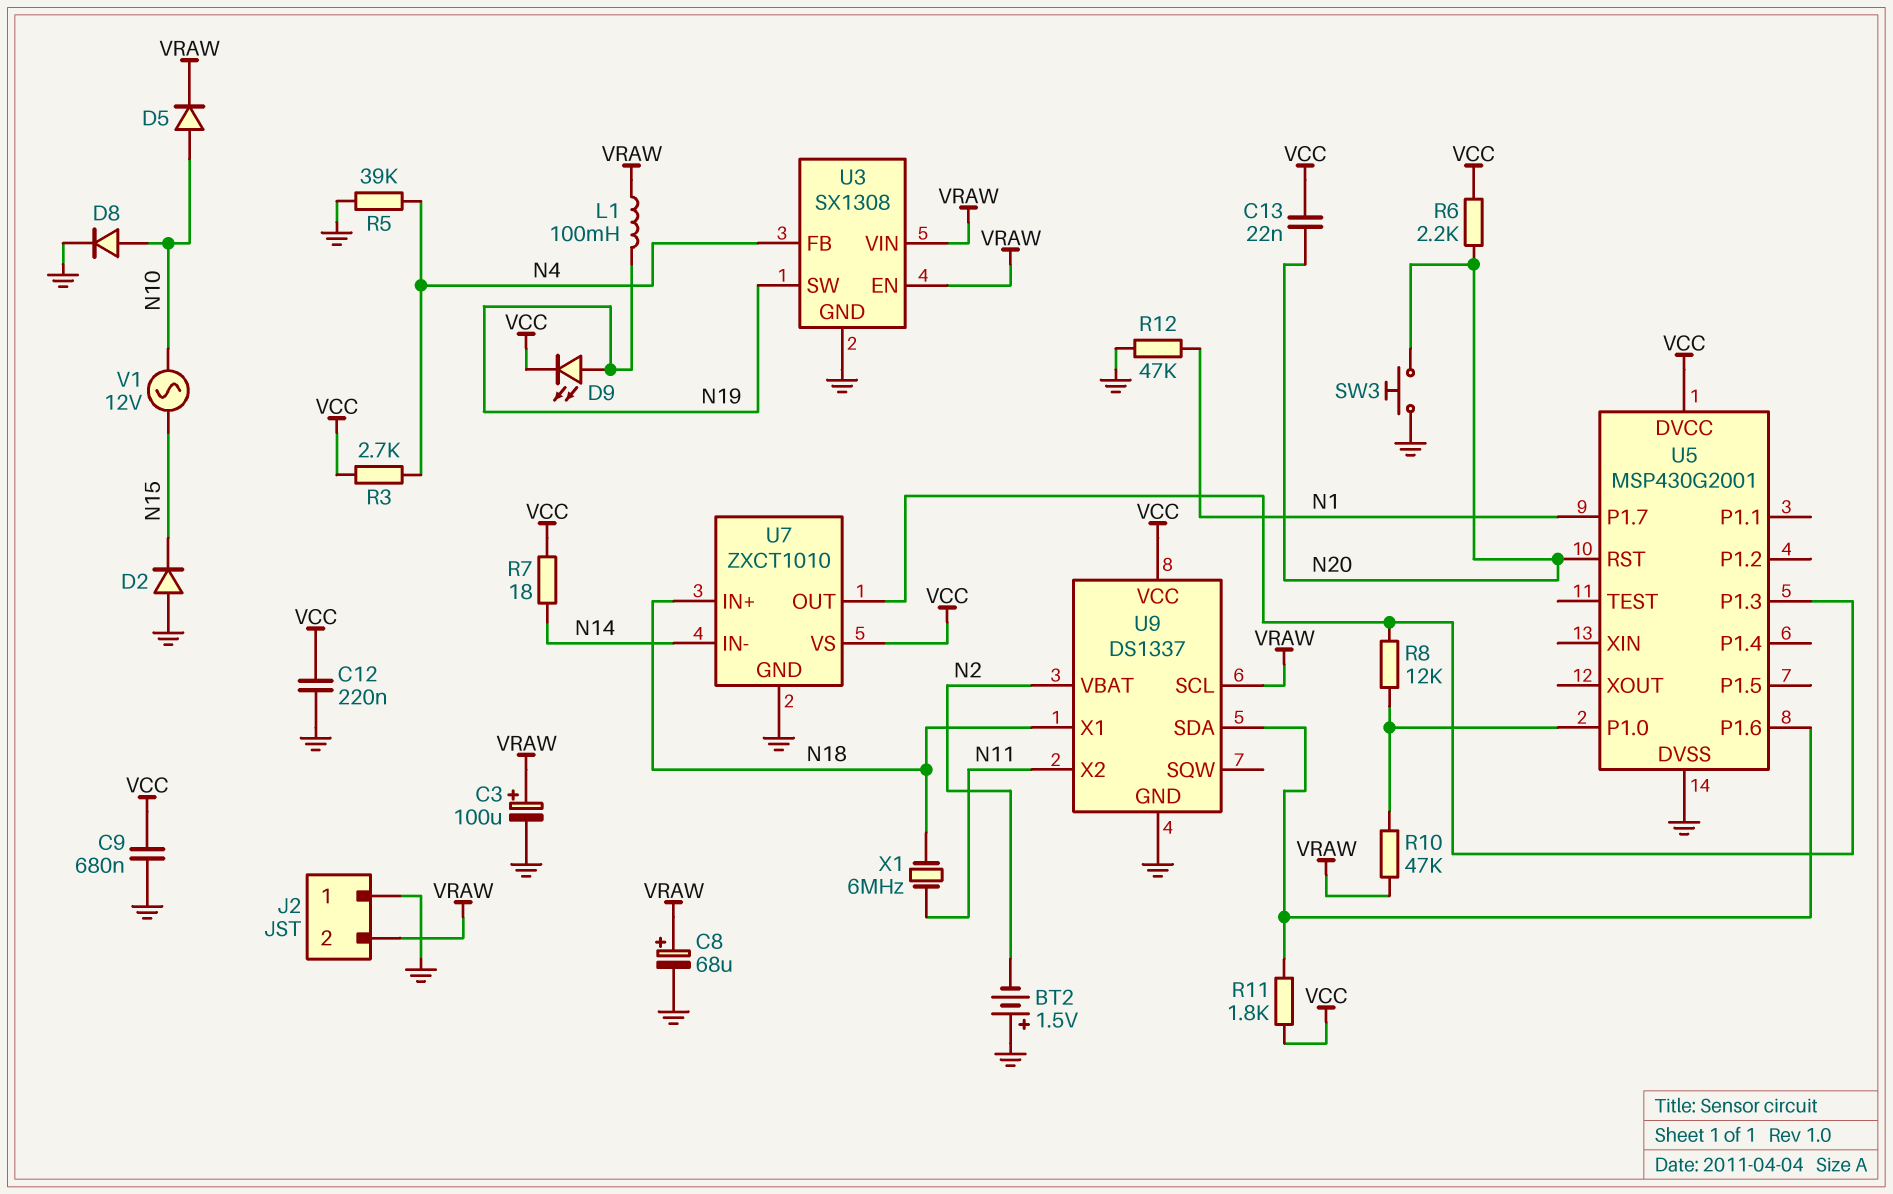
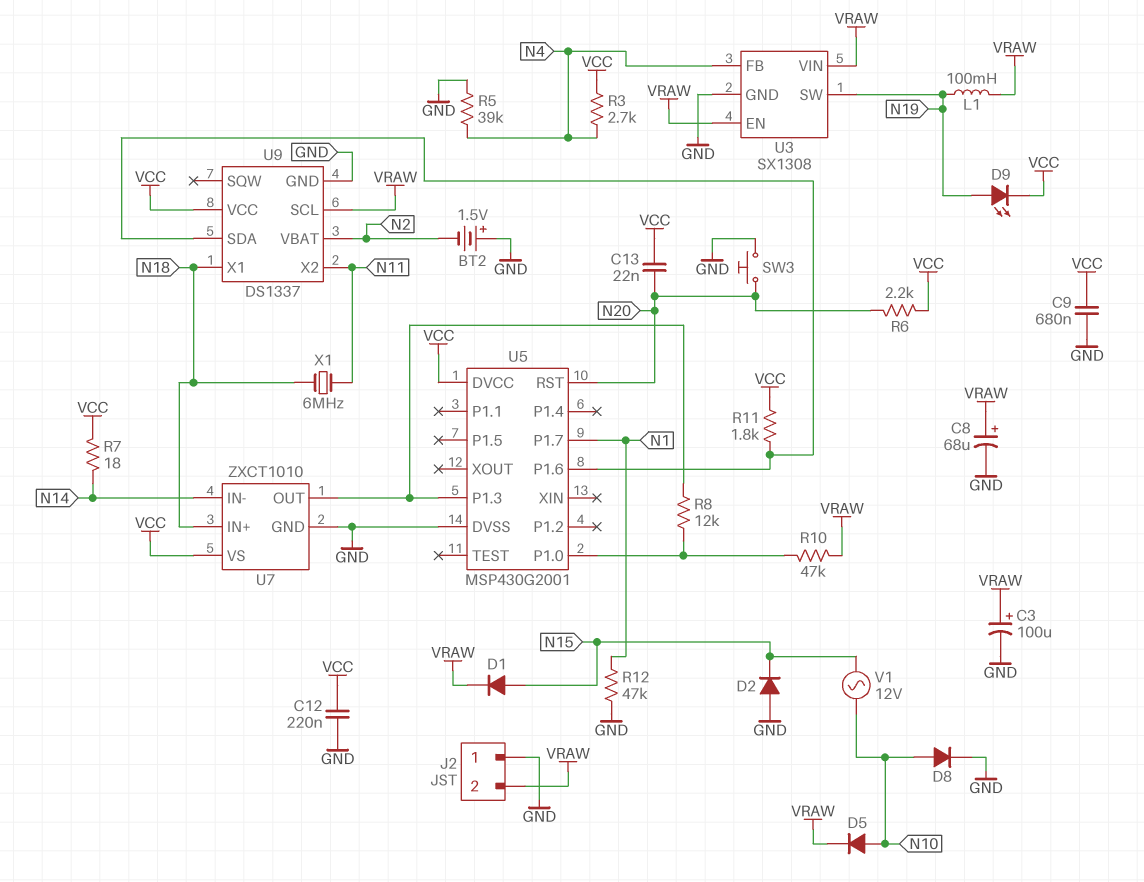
D1: none -> diode (A N15, K VRAW)

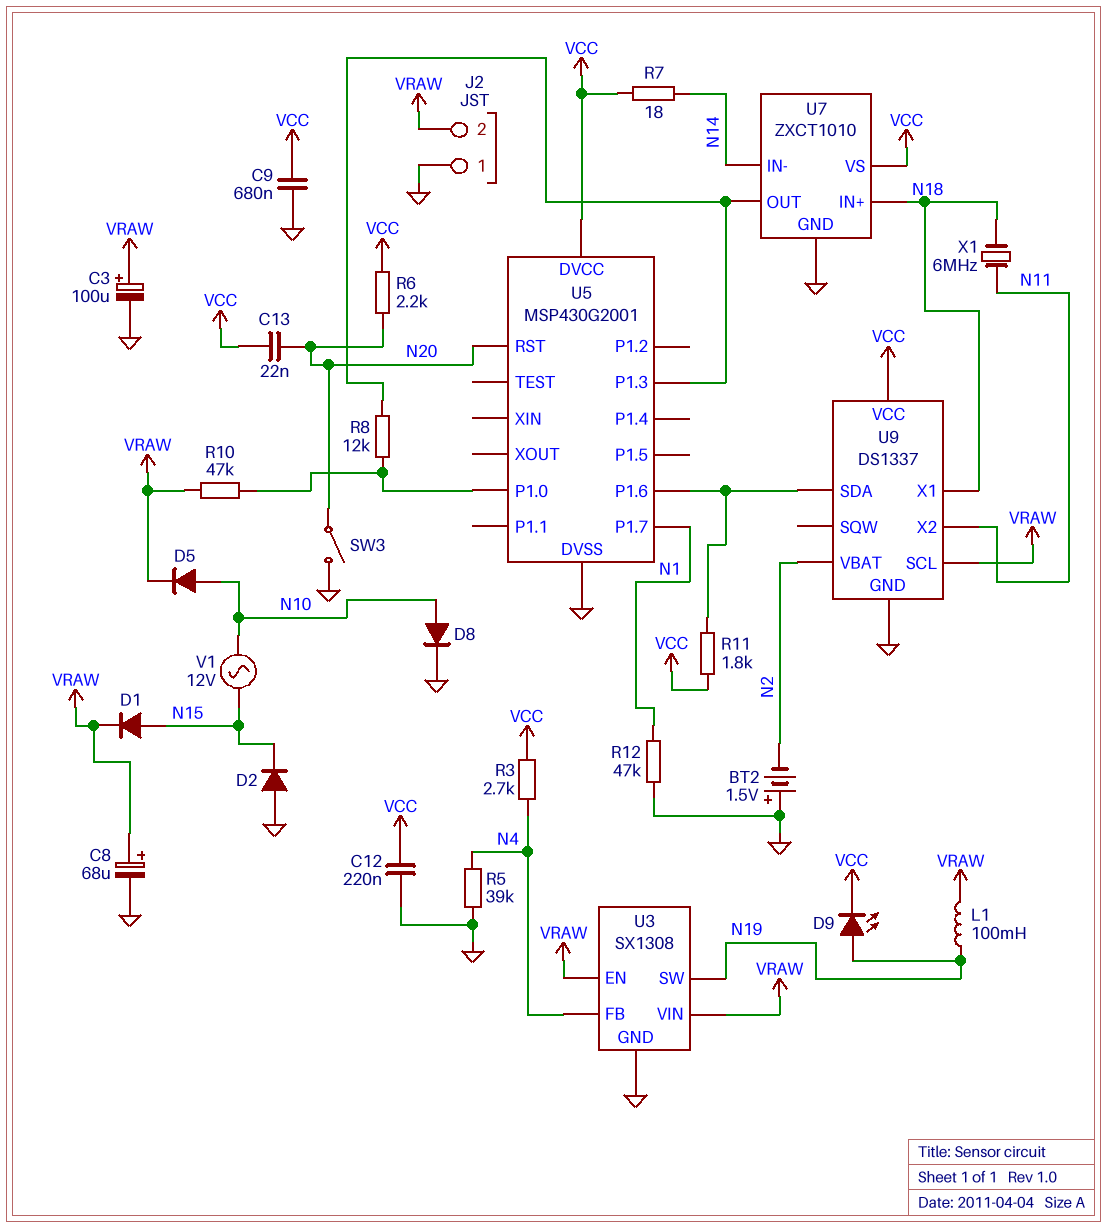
SW3: button (GND, N20) -> switch (GND, N20)

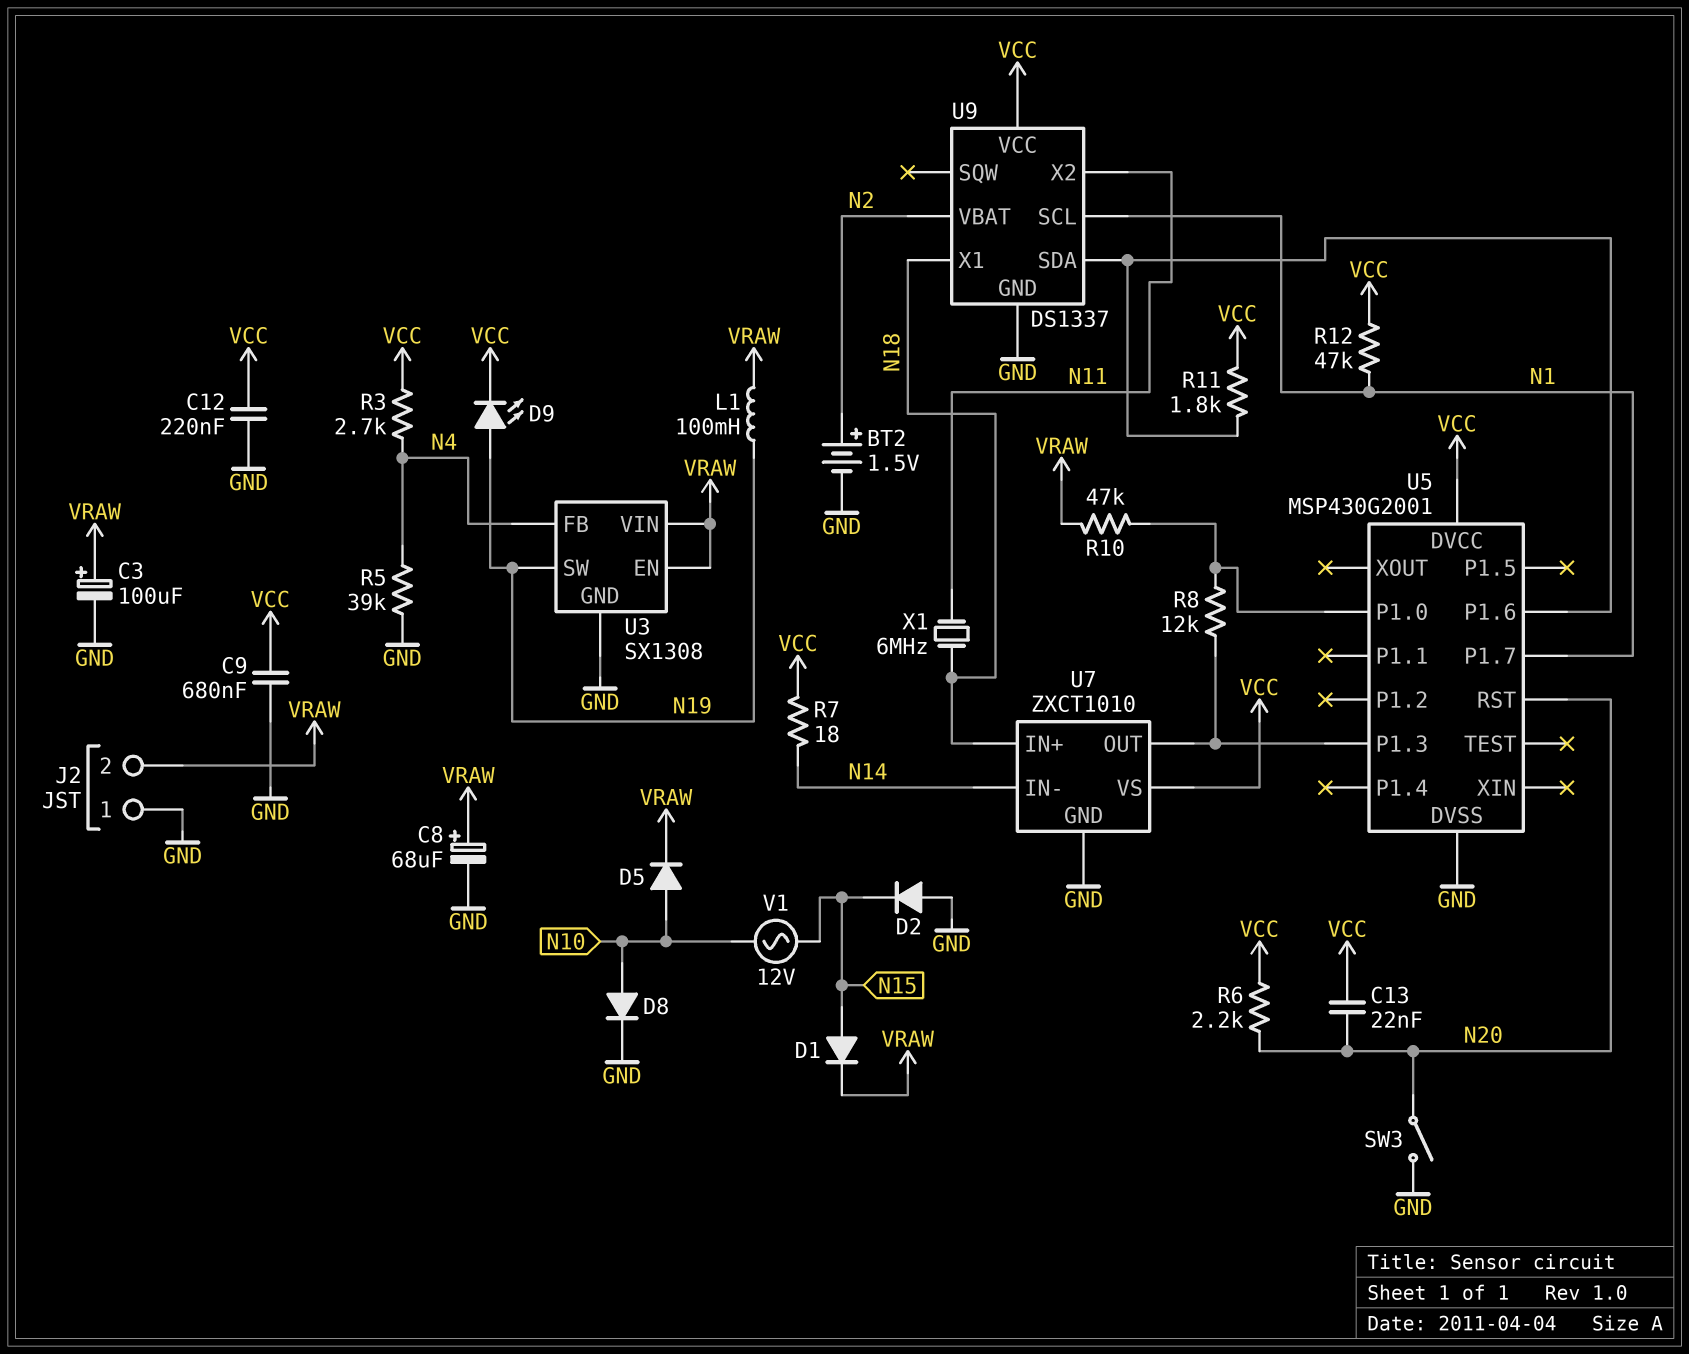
BT2: 1.5V (plus GND, minus N2) -> 1.5V (plus N2, minus GND)
R12: 47k (GND, N1) -> 47k (N1, VCC)
U9 pin SCL: VRAW -> N1

